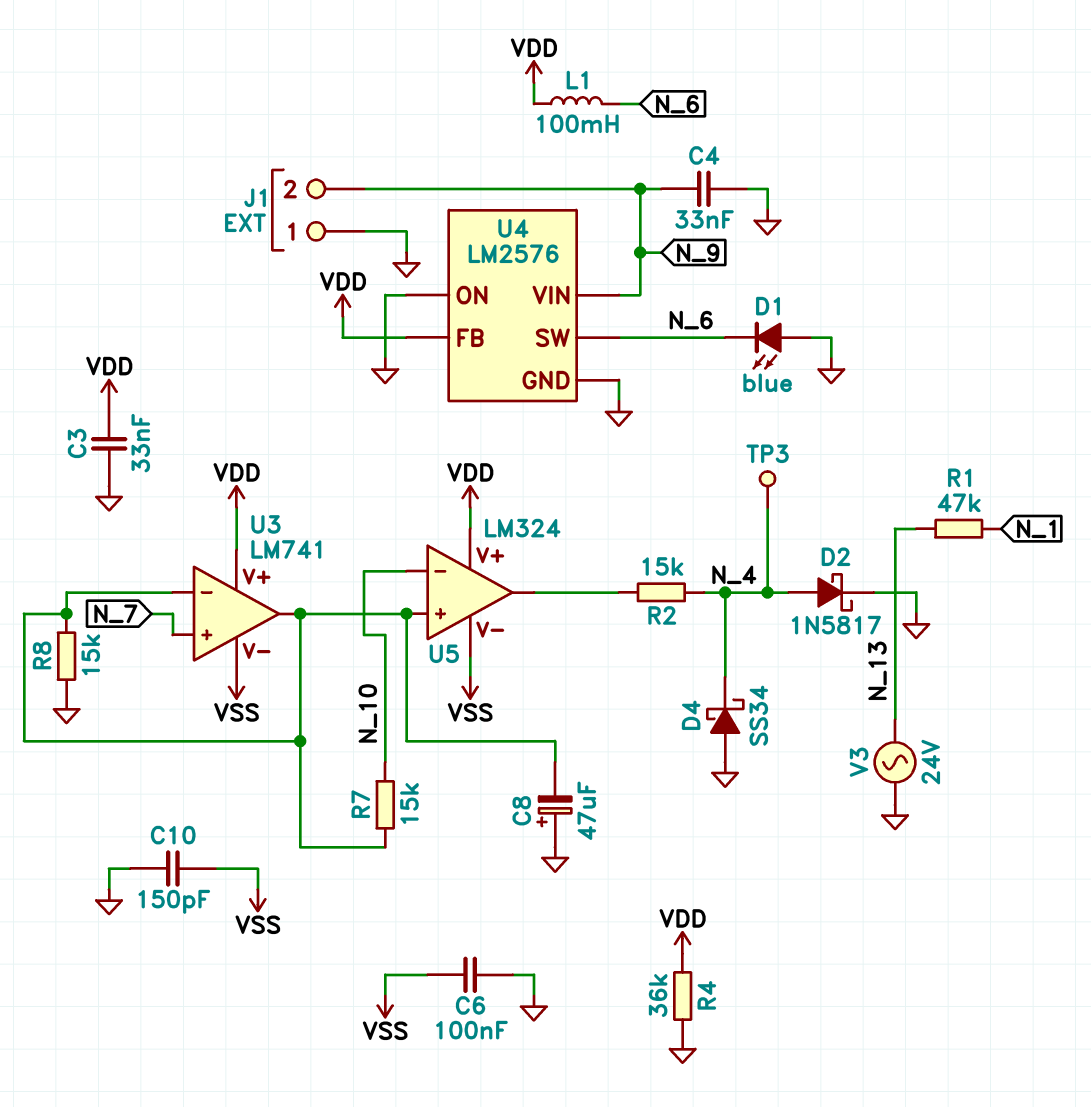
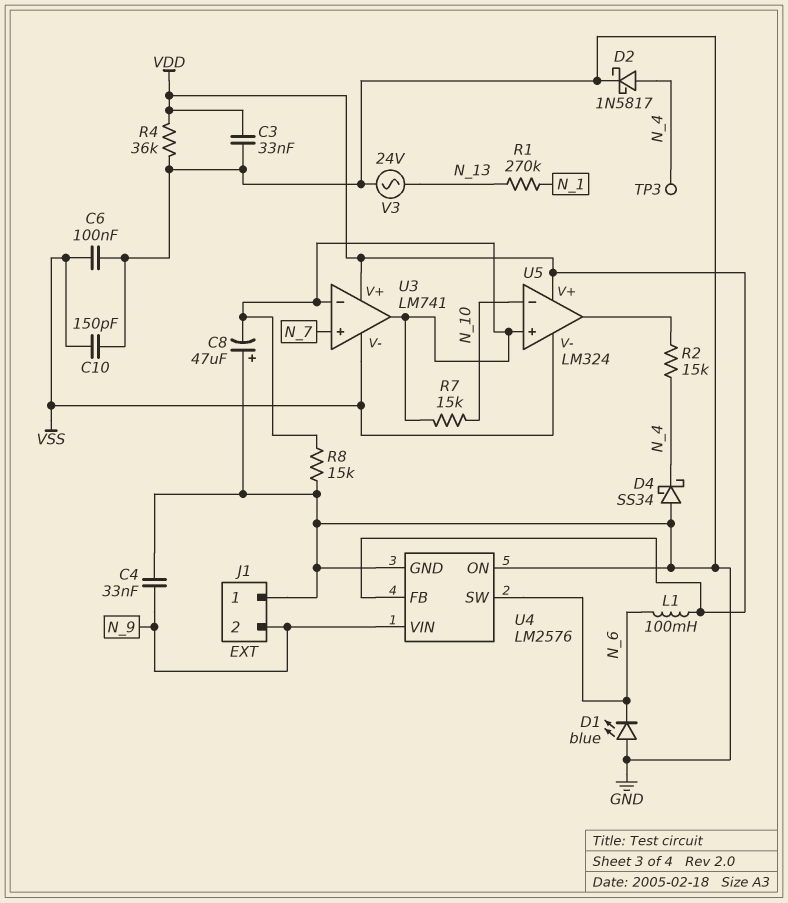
R1: 47k (N_1, N_13) -> 270k (N_1, N_13)

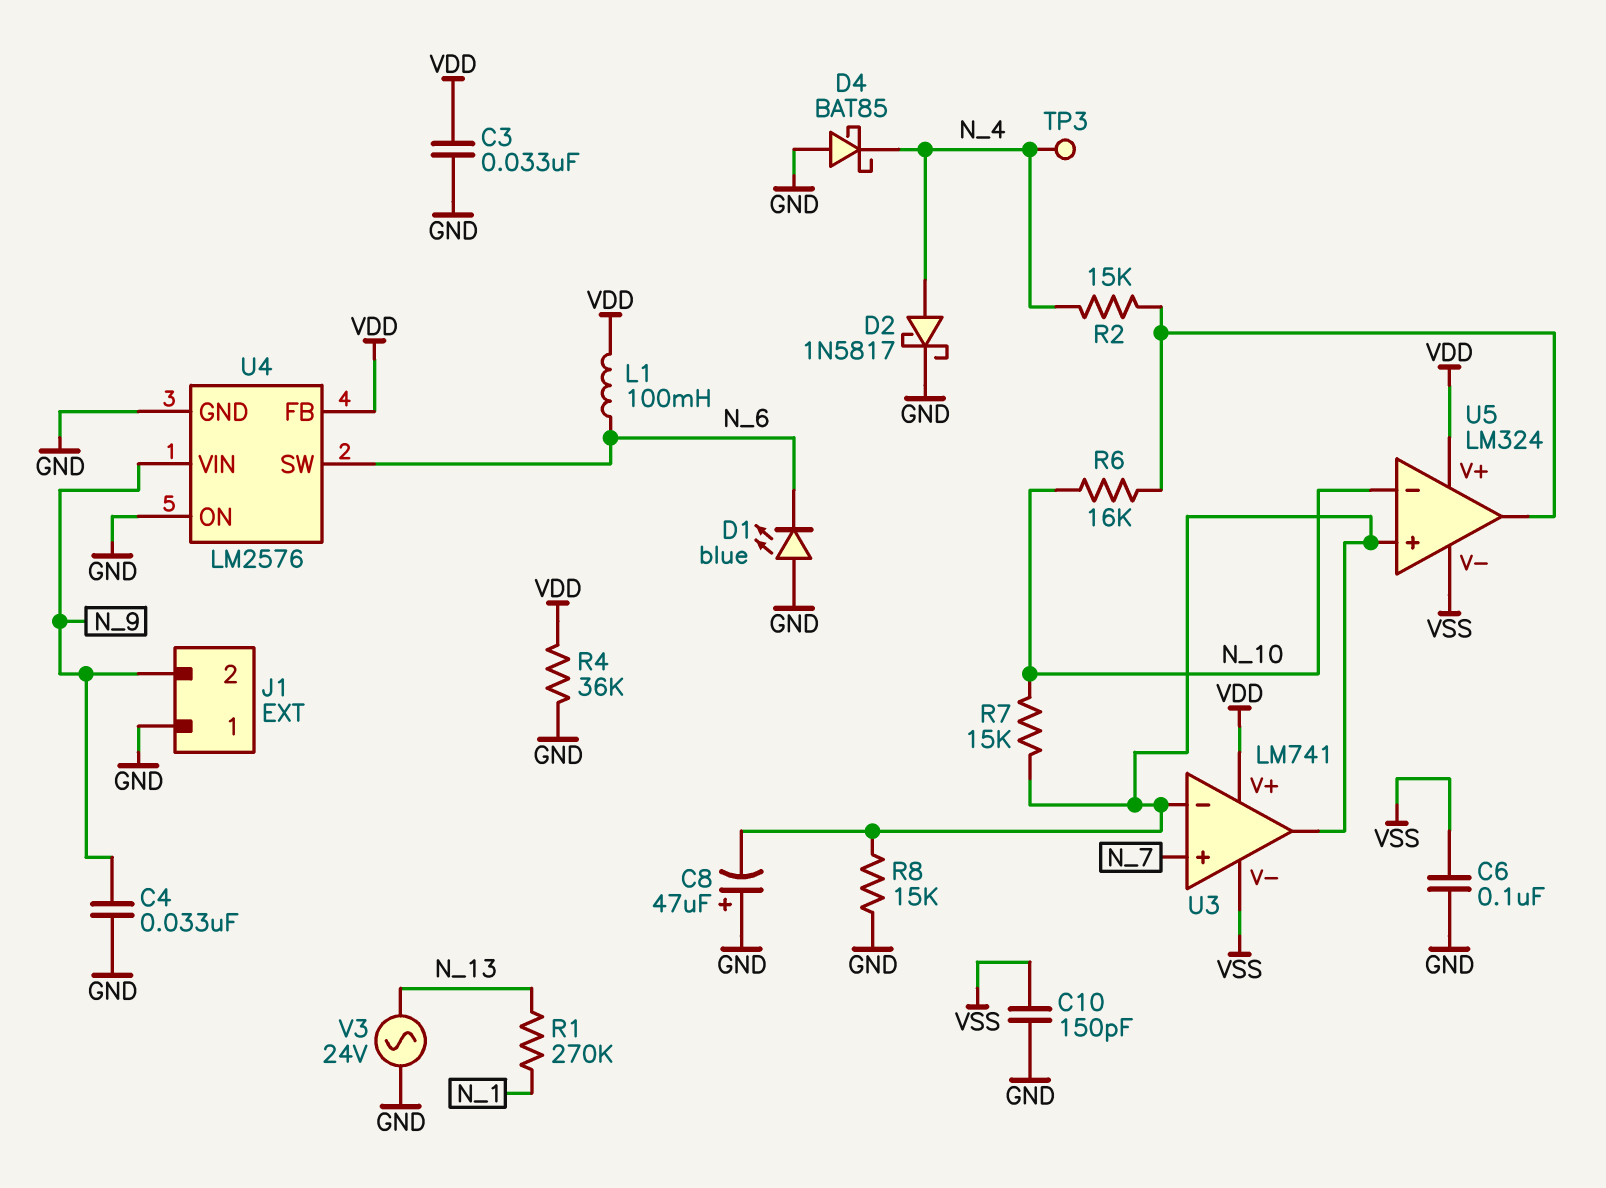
D4: schottky SS34 (A GND, K N_4) -> schottky BAT85 (A GND, K N_4)
R6: none -> 16k (N_10, U5/out)

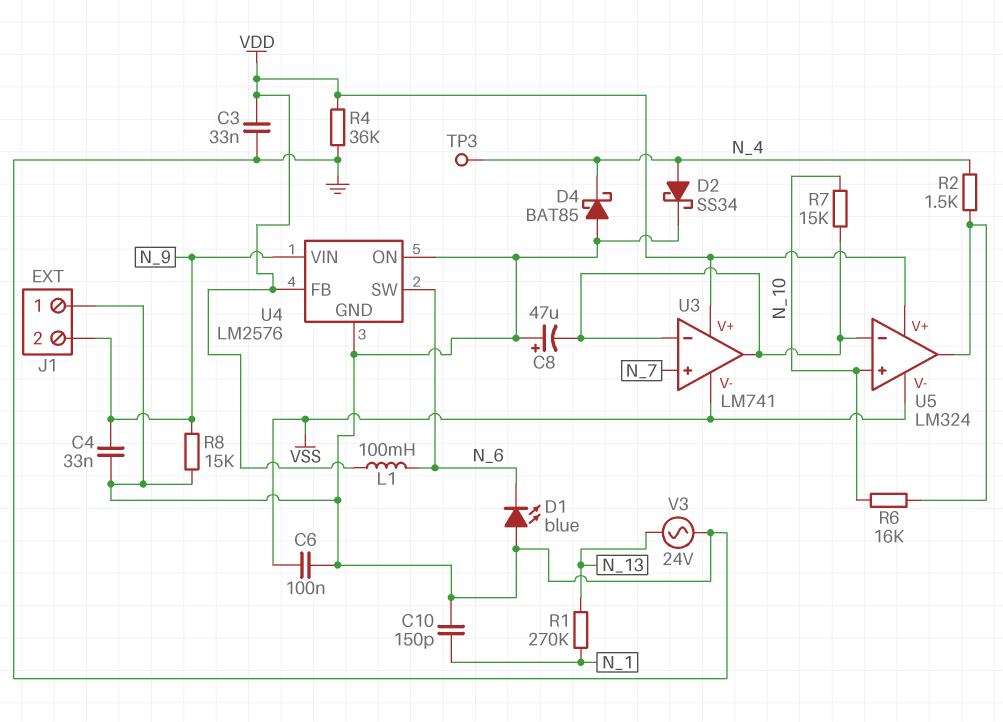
C10: 150pF (GND, VSS) -> 150pF (GND, N_1)
D2: schottky 1N5817 (A N_4, K GND) -> schottky SS34 (A N_4, K GND)
R2: 15k (N_4, U5/out) -> 1.5k (N_4, U5/out)
R8: 15k (GND, U3/in-) -> 15k (GND, N_9)
U5 pin in+: U3/in- -> N_10
U5 pin in-: N_10 -> U3/in-

